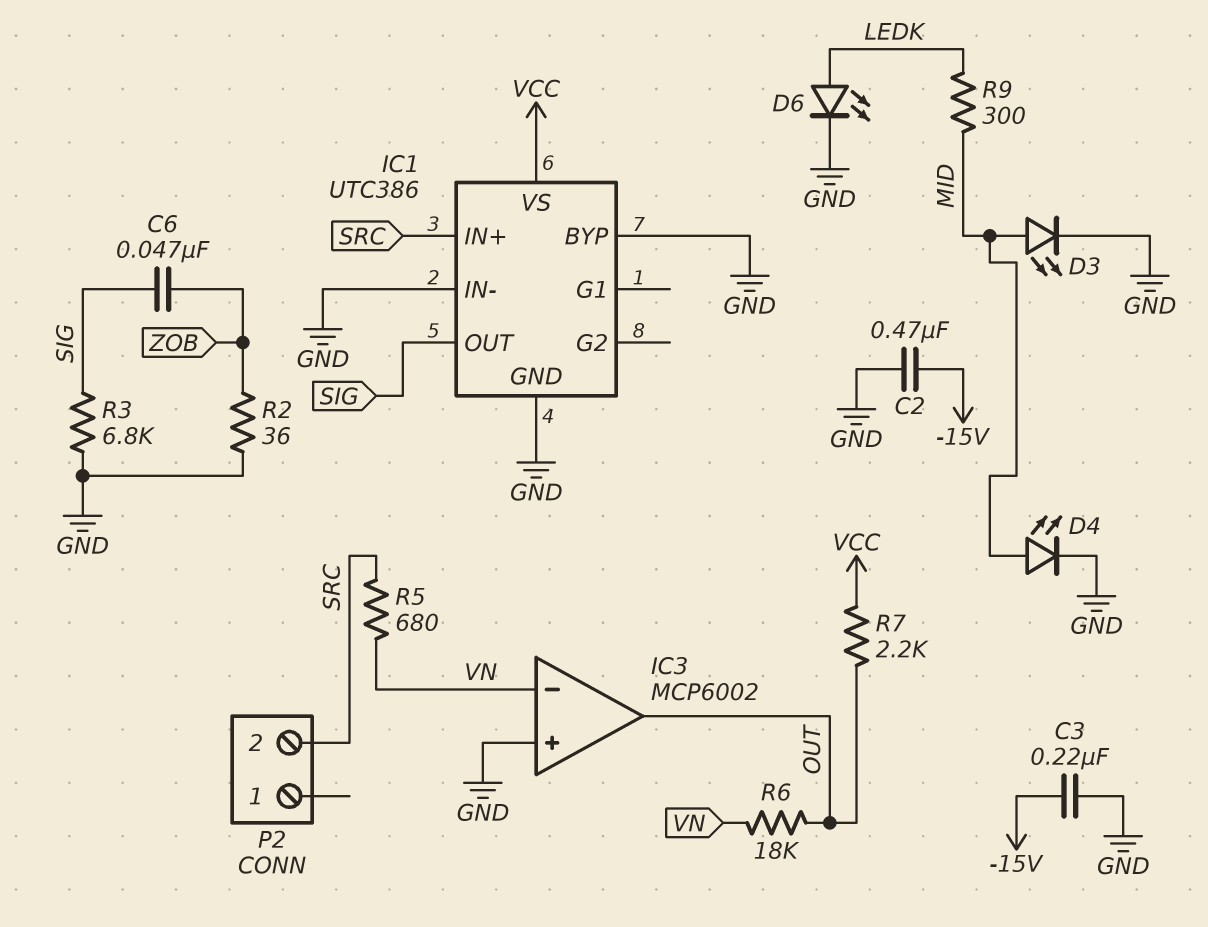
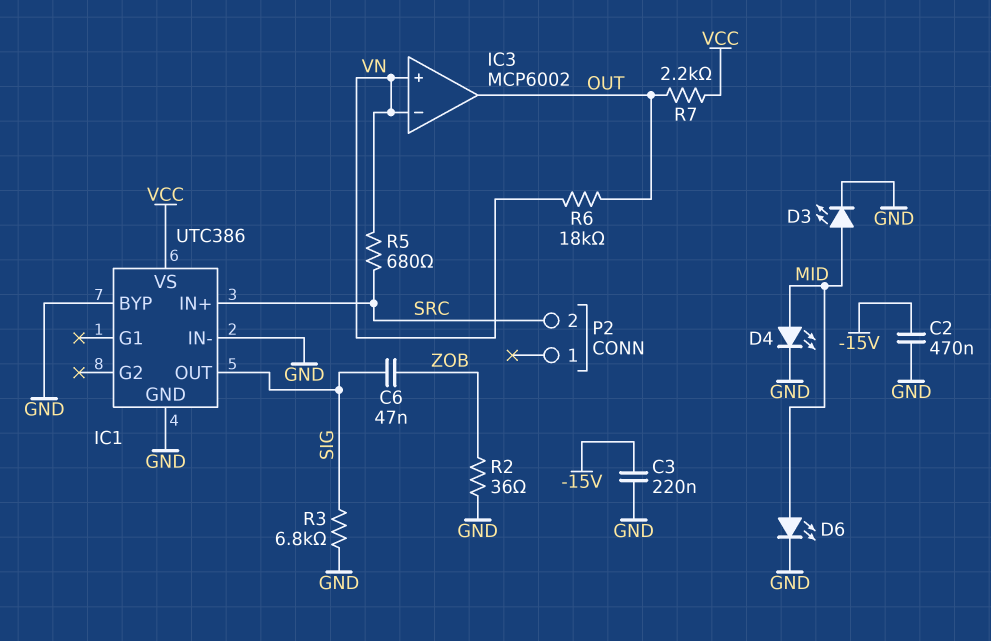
D6: LED (A LEDK, K GND) -> LED (A MID, K GND)
IC3 pin in+: GND -> VN
R9: 300 (LEDK, MID) -> none

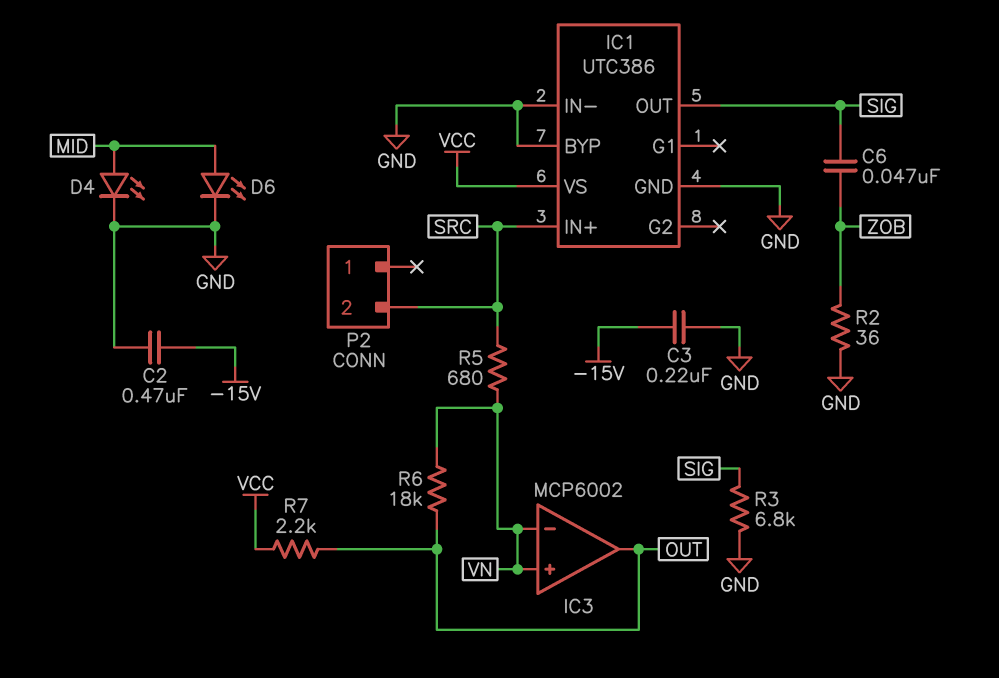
D3: LED (A MID, K GND) -> none

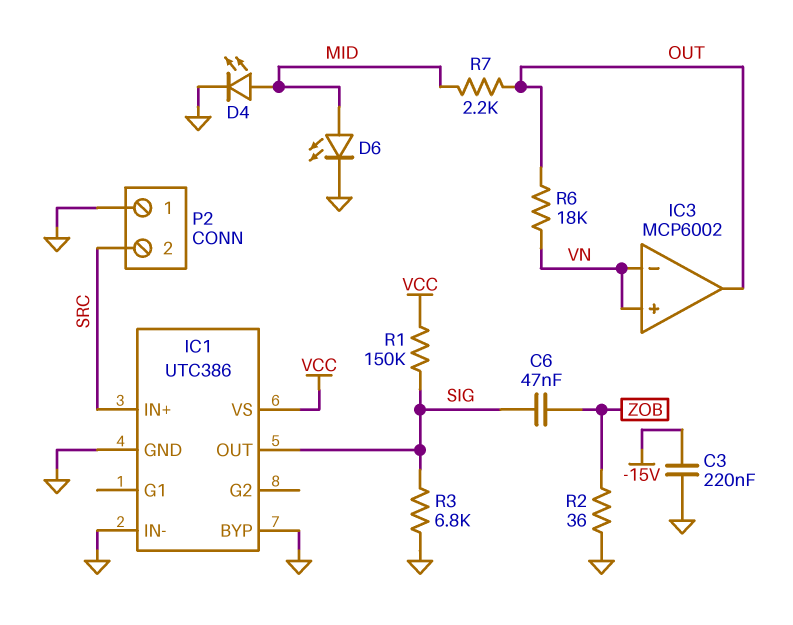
C2: 470nF (-15V, GND) -> none
P2 pin 1: none -> GND
R1: none -> 150k (SIG, VCC)
R5: 680 (SRC, VN) -> none
R7: 2.2k (OUT, VCC) -> 2.2k (MID, OUT)

